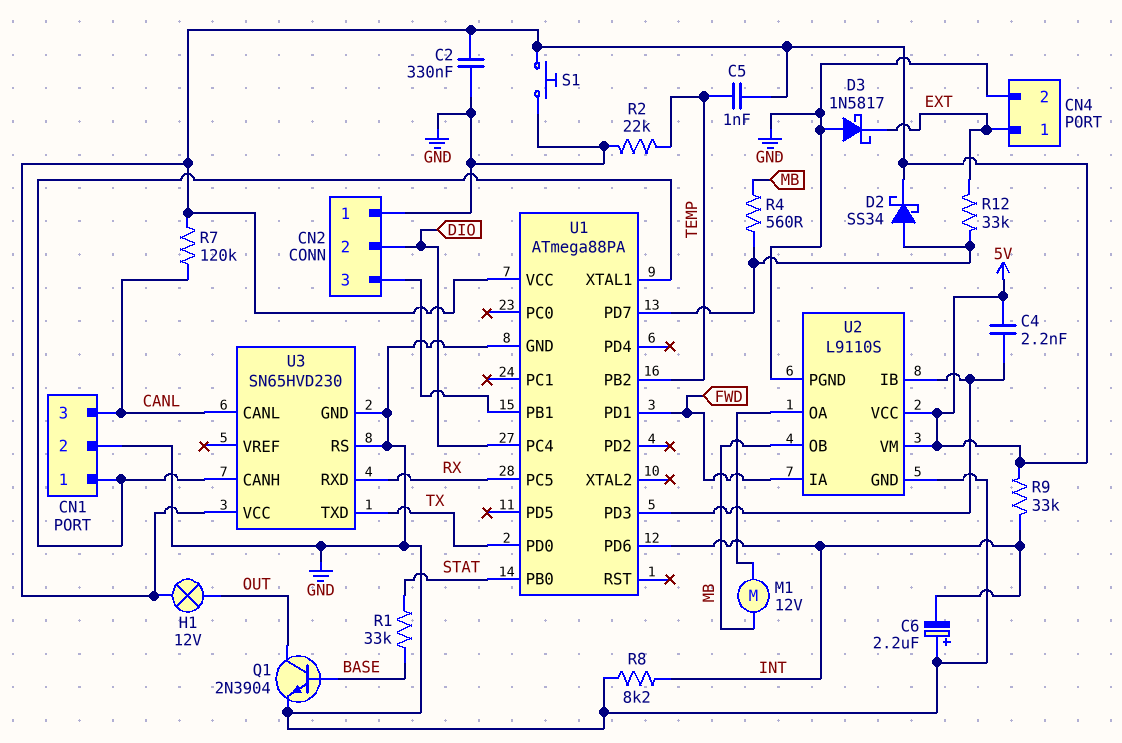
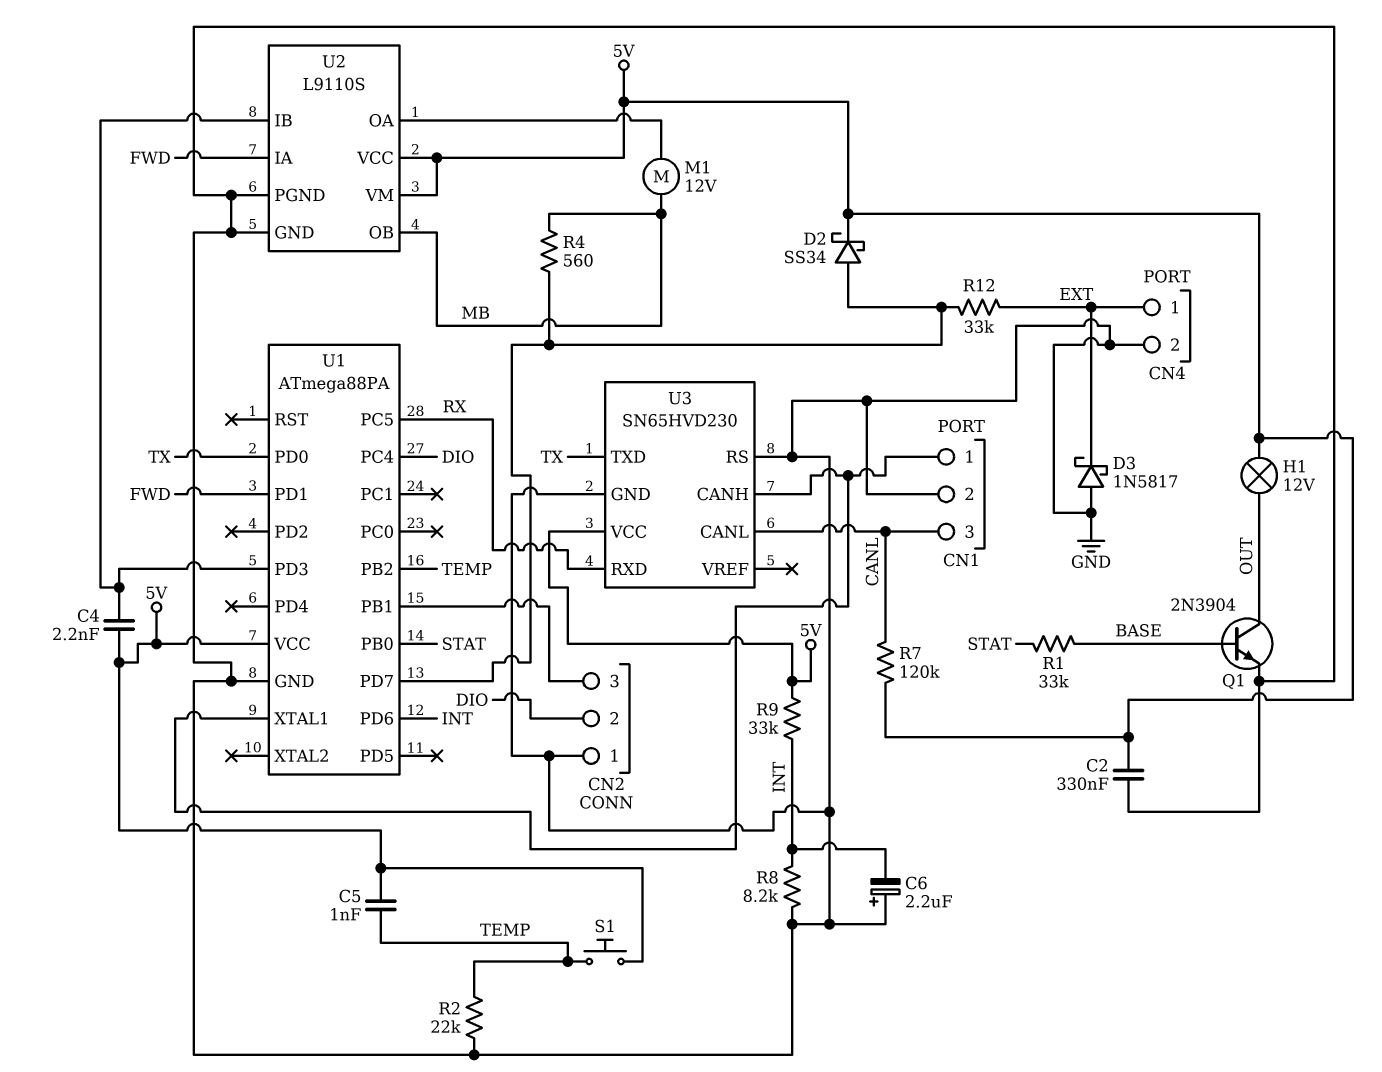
S1: button (5V, GND) -> button (5V, TEMP)

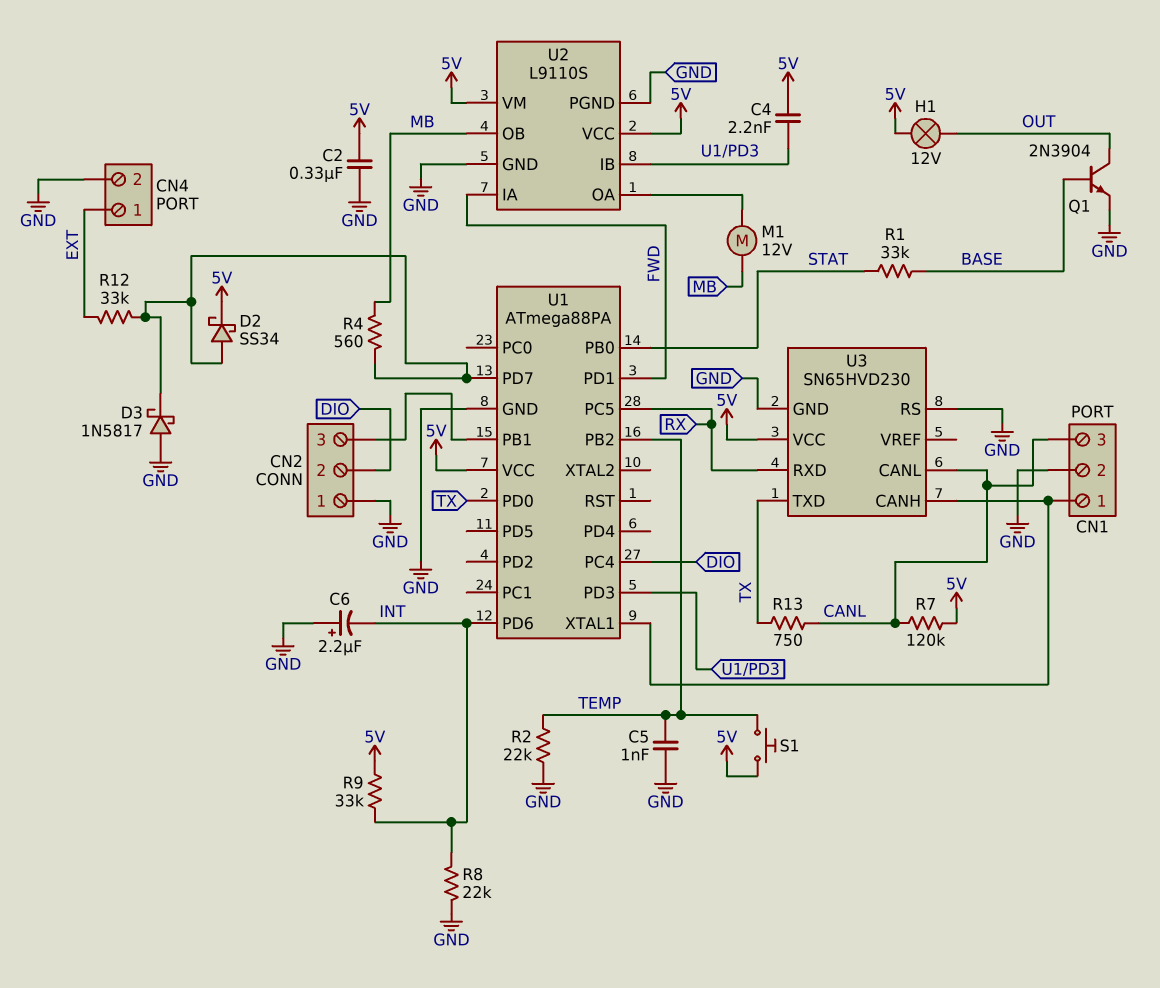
C5: 1nF (5V, TEMP) -> 1nF (GND, TEMP)
D3: schottky 1N5817 (A GND, K EXT) -> schottky 1N5817 (A GND, K U1/PD7)
R8: 8.2k (GND, INT) -> 22k (GND, INT)
R13: none -> 750 (CANL, TX)

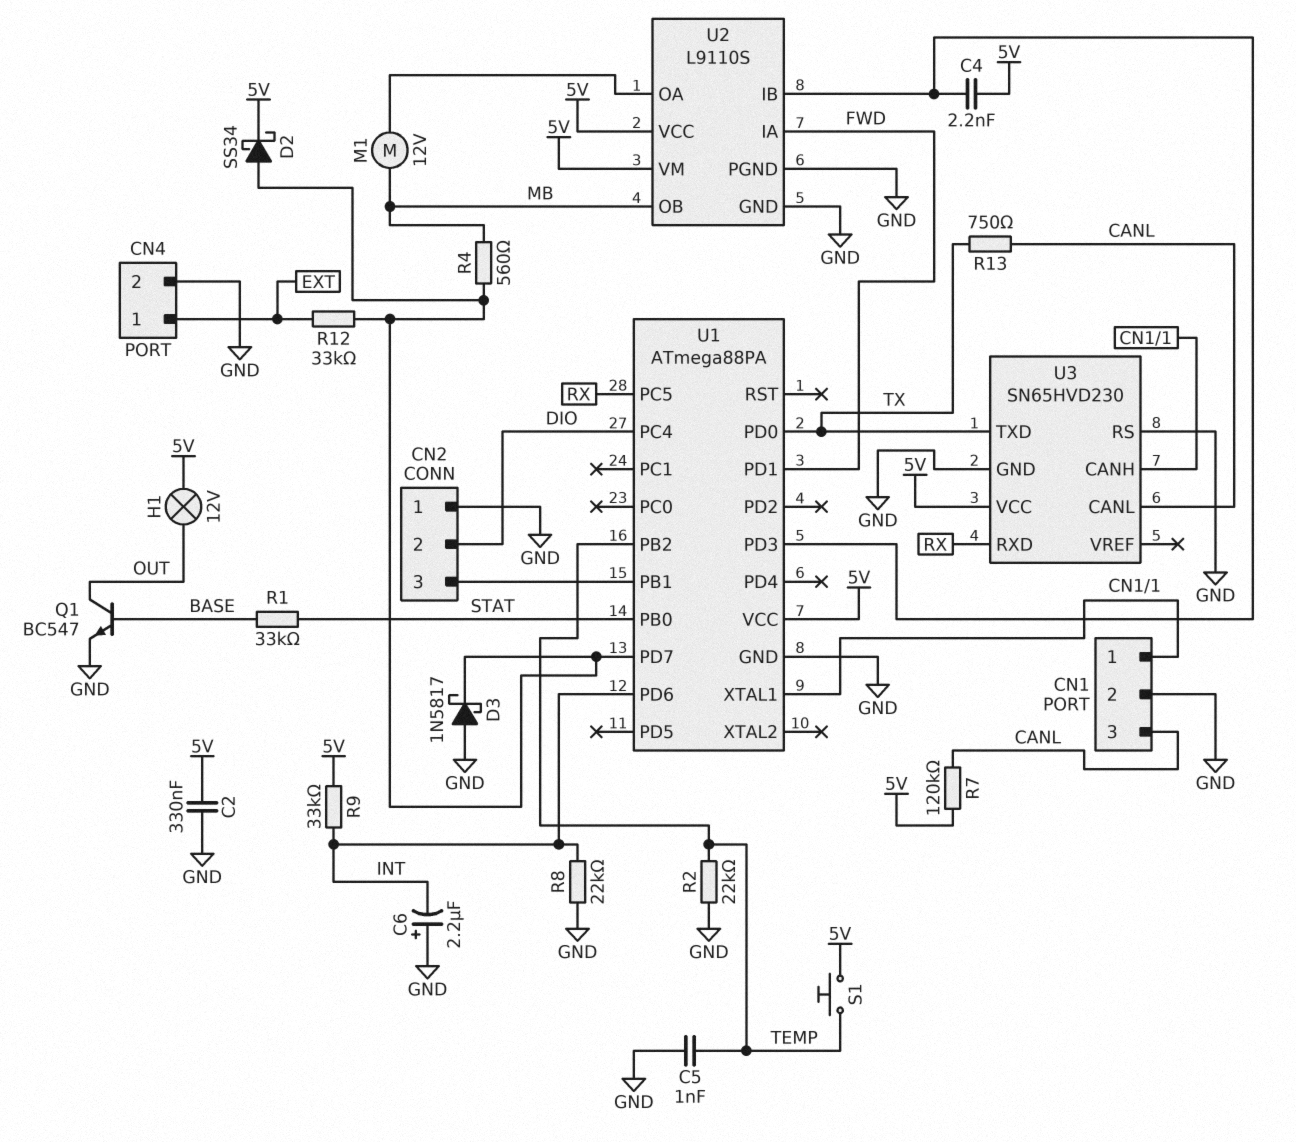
Q1: NPN 2N3904 (B BASE, C OUT, E GND) -> NPN BC547 (B BASE, C OUT, E GND)

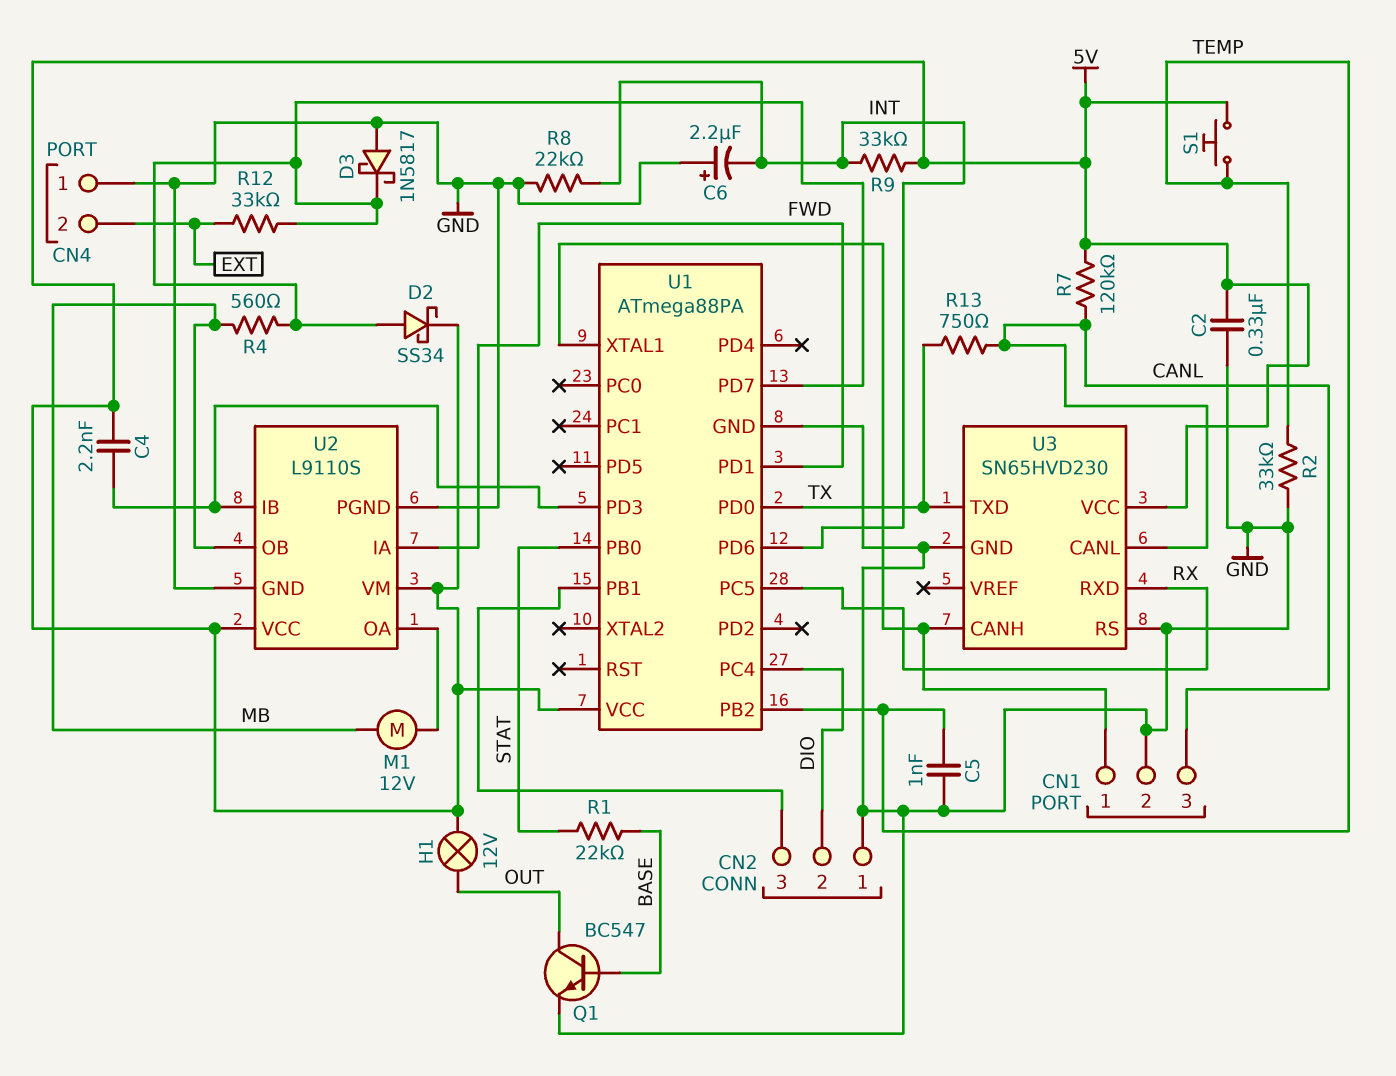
CN4 pin 1: EXT -> GND
CN4 pin 2: GND -> EXT
R1: 33k (BASE, STAT) -> 22k (BASE, STAT)
R2: 22k (GND, TEMP) -> 33k (GND, TEMP)

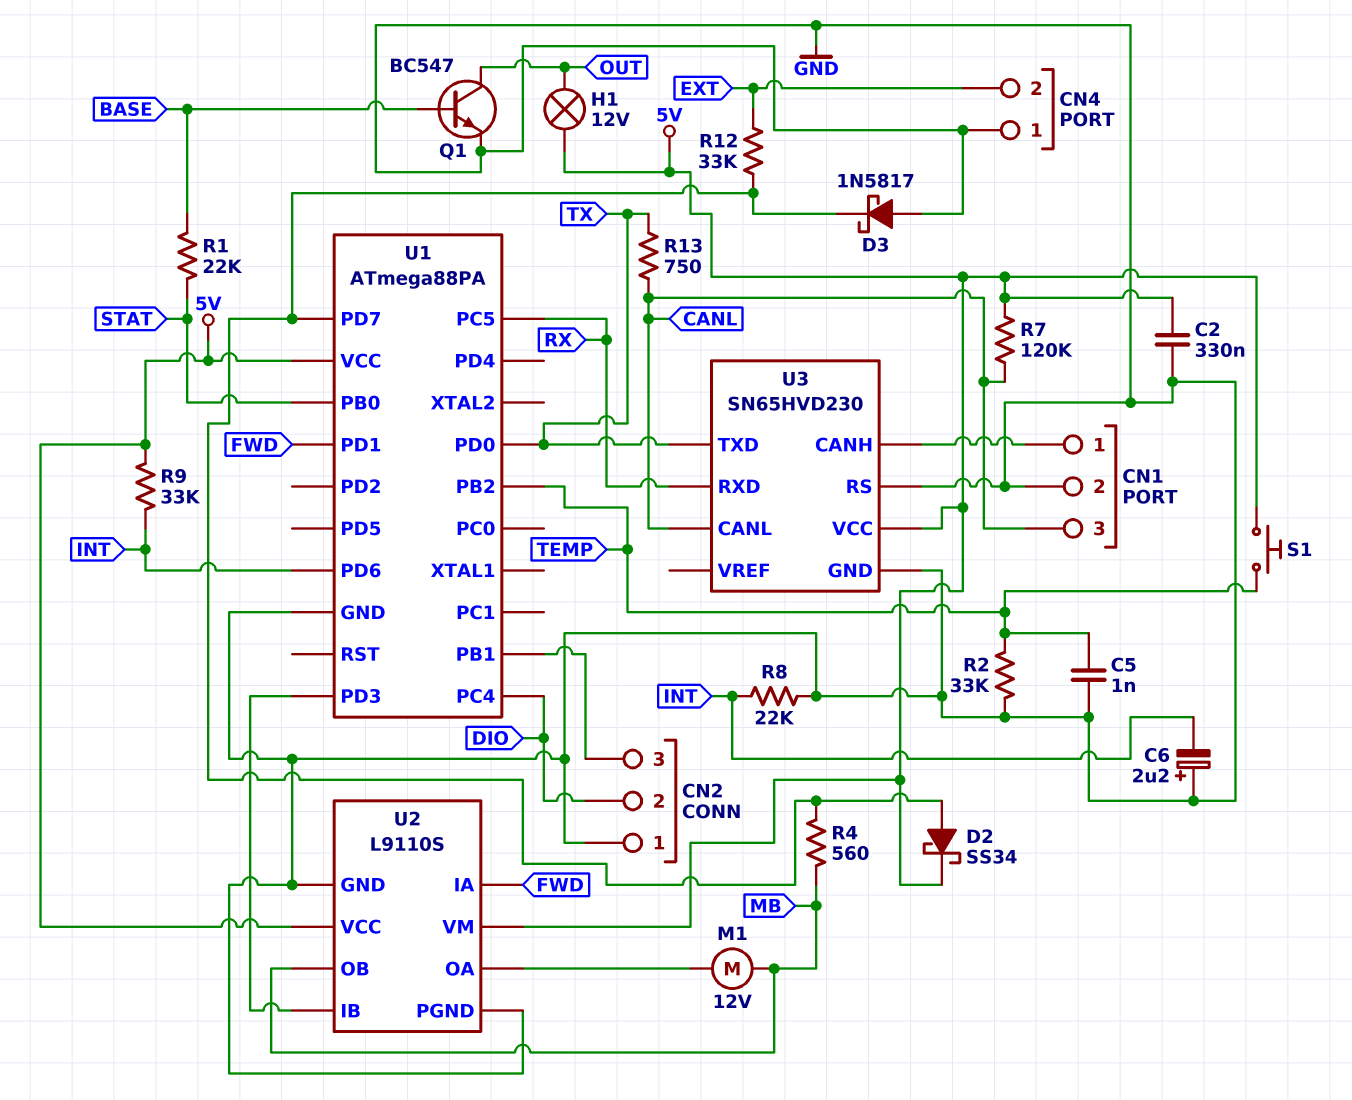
C4: 2.2nF (5V, U1/PD3) -> none
U1 pin XTAL1: CN1/1 -> none

